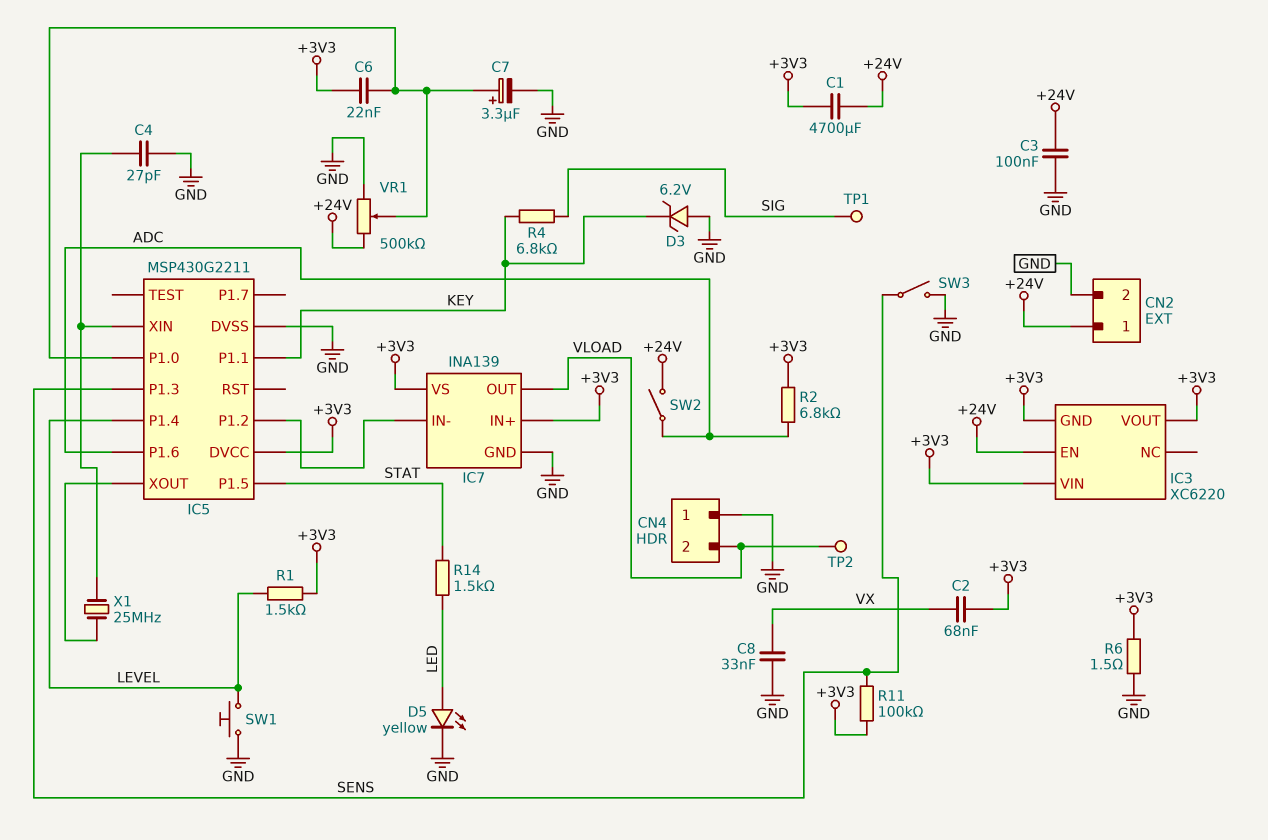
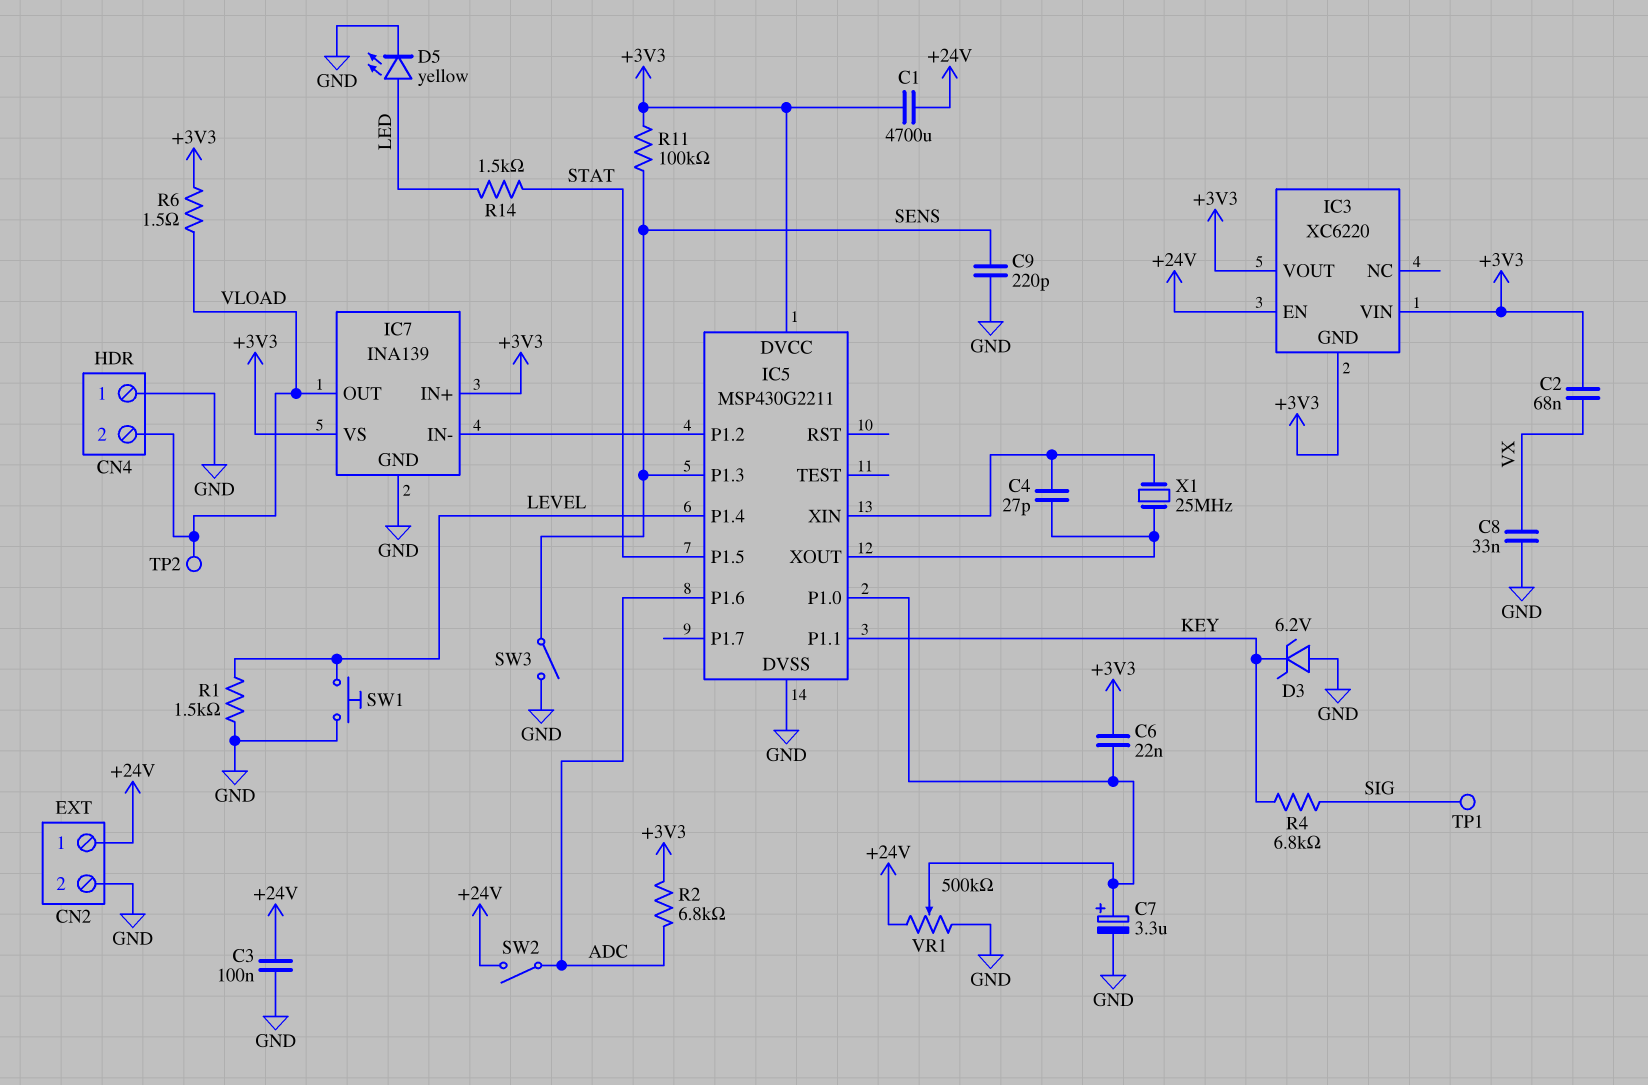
C4: 27pF (GND, IC5/XIN) -> 27pF (IC5/XIN, IC5/XOUT)
C9: none -> 220pF (GND, SENS)
R1: 1.5k (+3V3, LEVEL) -> 1.5k (GND, LEVEL)
R6: 1.5 (+3V3, GND) -> 1.5 (+3V3, VLOAD)

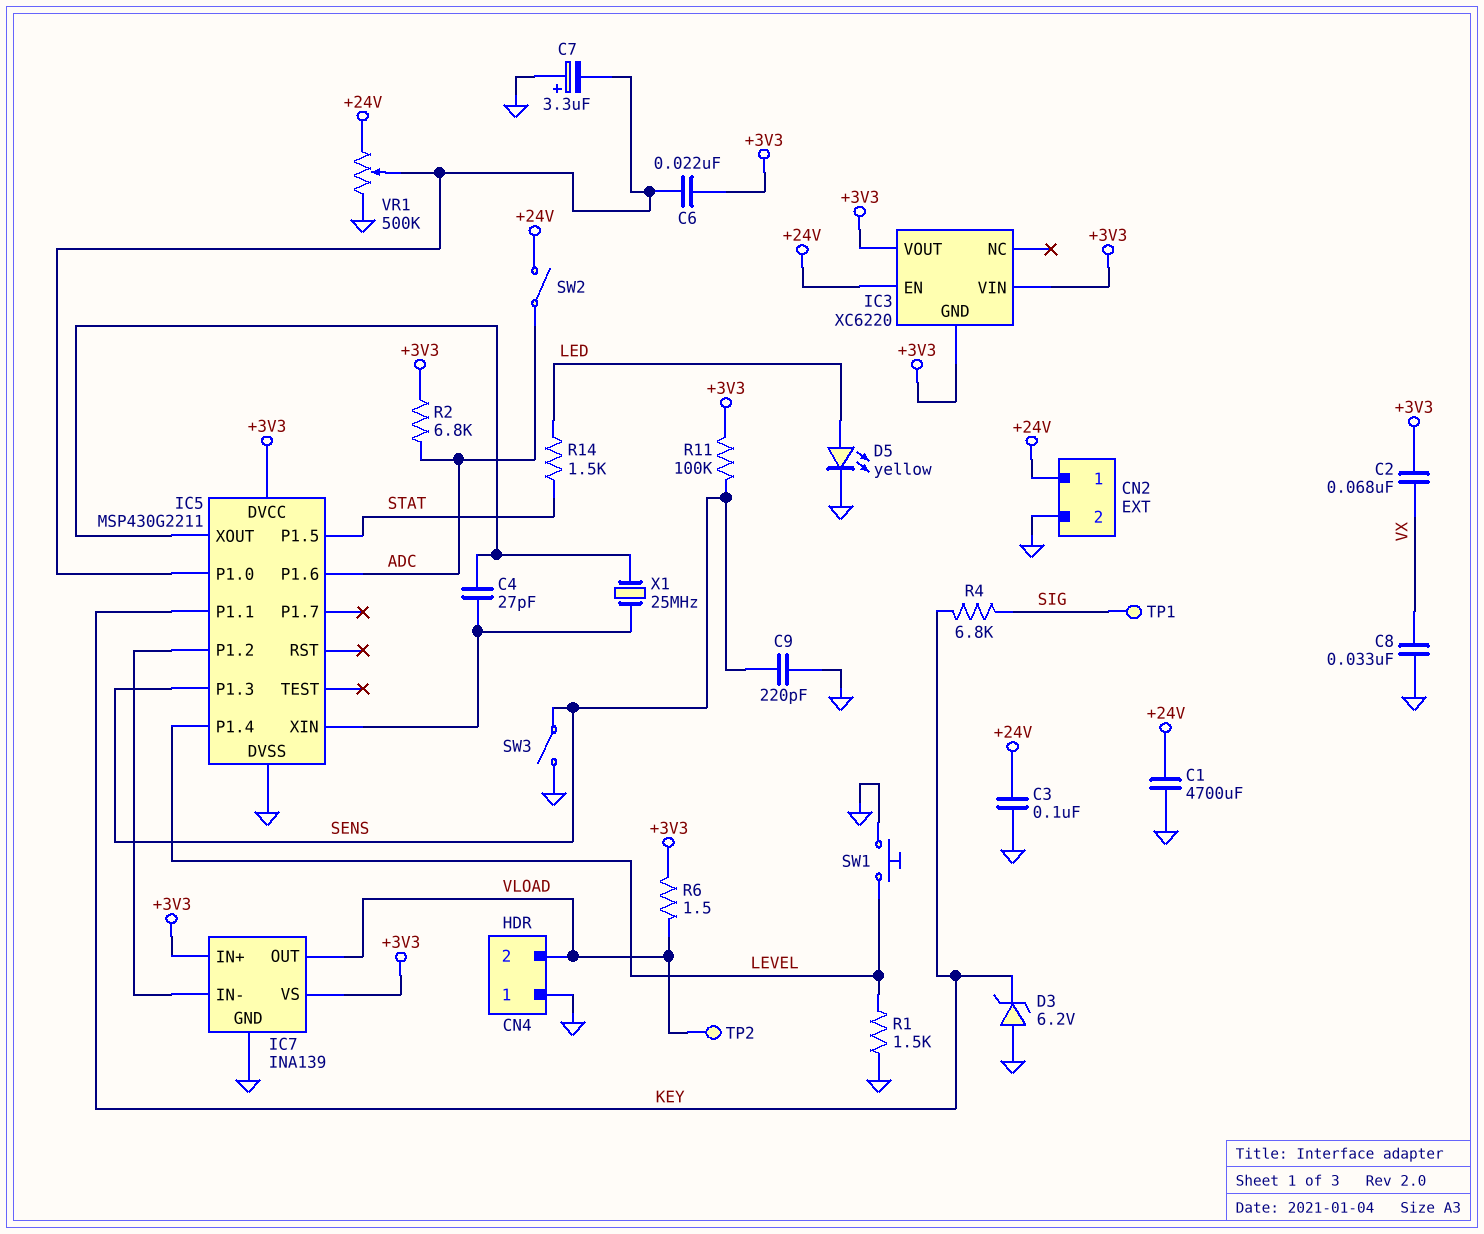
C1: 4700uF (+3V3, +24V) -> 4700uF (+24V, GND)
C7: 3.3uF (plus IC5/P1.0, minus GND) -> 3.3uF (plus GND, minus IC5/P1.0)

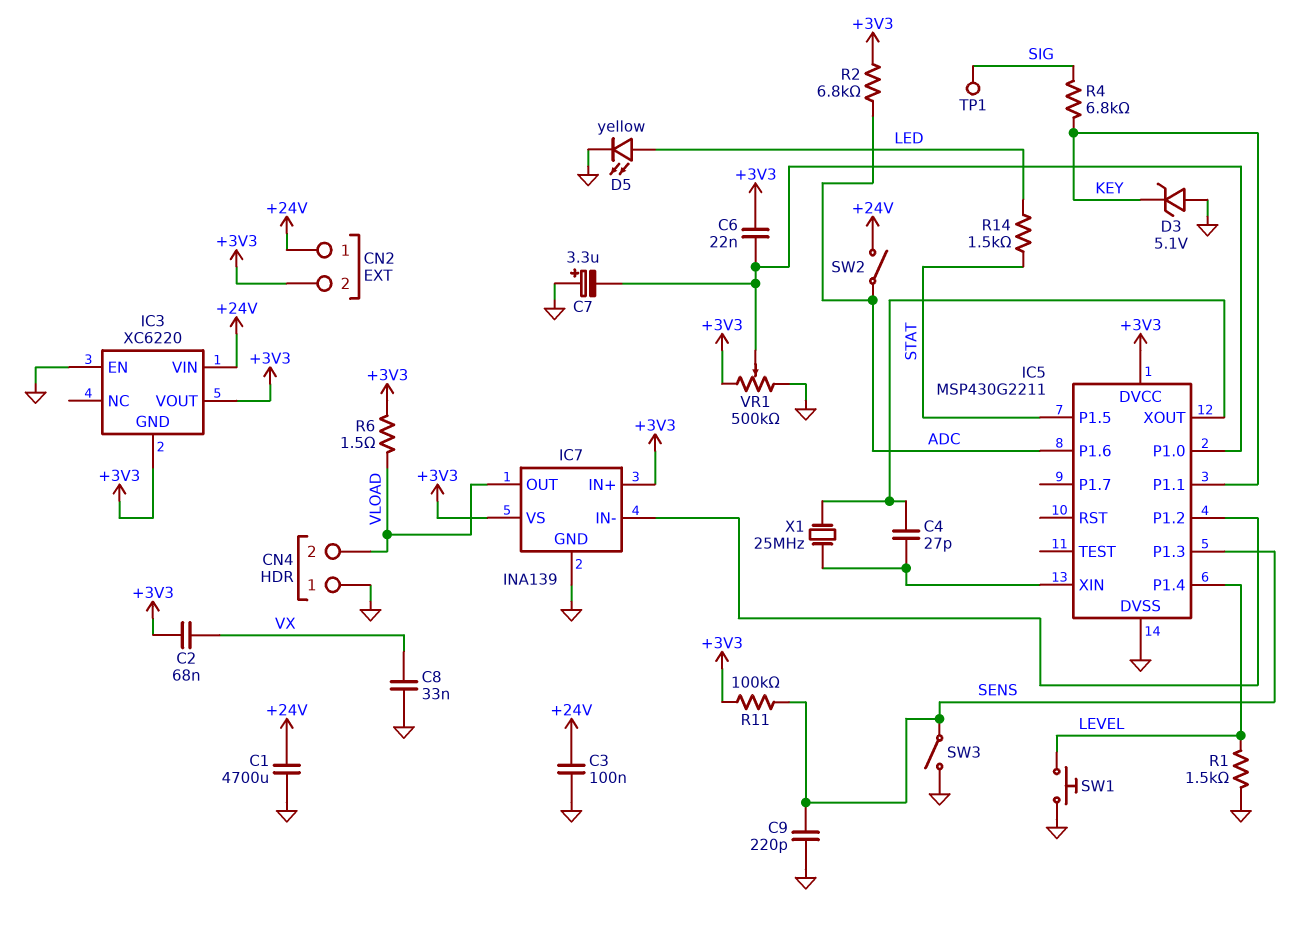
CN2 pin 2: GND -> +3V3
D3: zener 6.2V (A GND, K KEY) -> zener 5.1V (A GND, K KEY)
IC3 pin EN: +24V -> GND
IC3 pin VIN: +3V3 -> +24V
TP2: test point (VLOAD) -> none
VR1: 500k (+24V, GND, wiper IC5/P1.0) -> 500k (+3V3, GND, wiper IC5/P1.0)

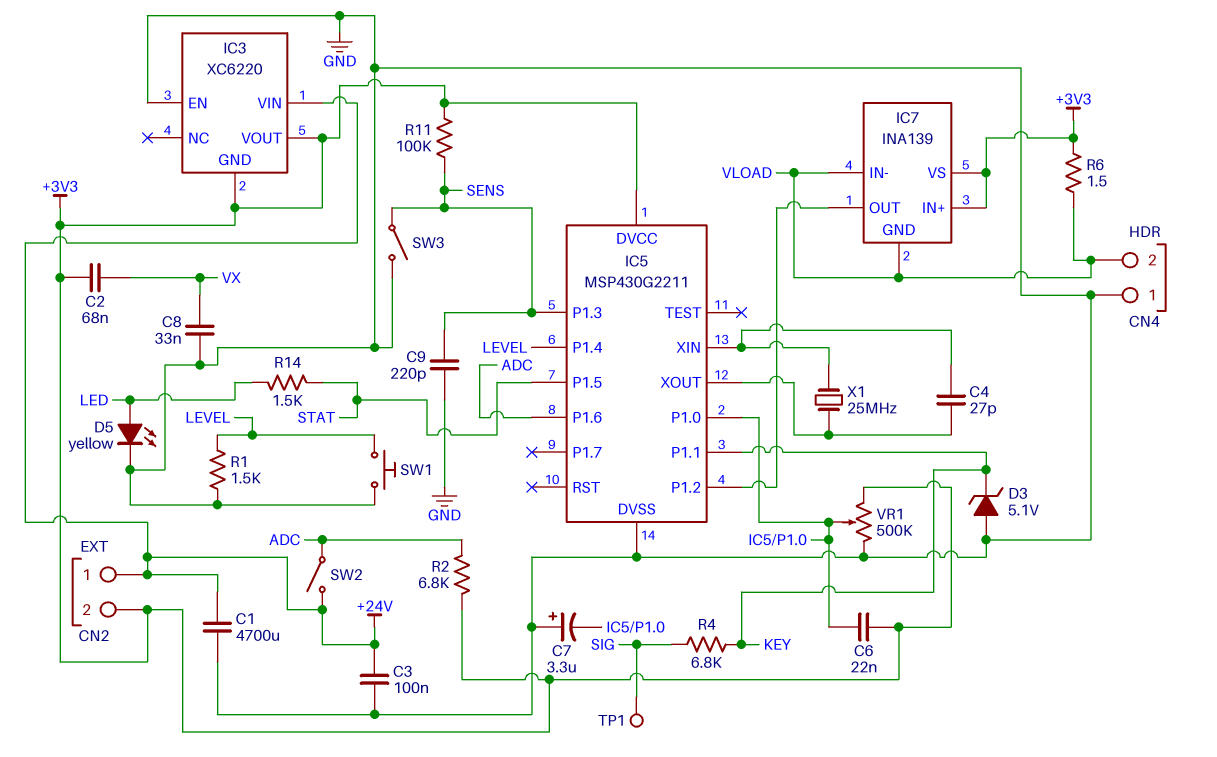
IC7 pin GND: GND -> VLOAD
IC7 pin IN-: IC5/P1.2 -> VLOAD
IC7 pin OUT: VLOAD -> IC5/P1.2

